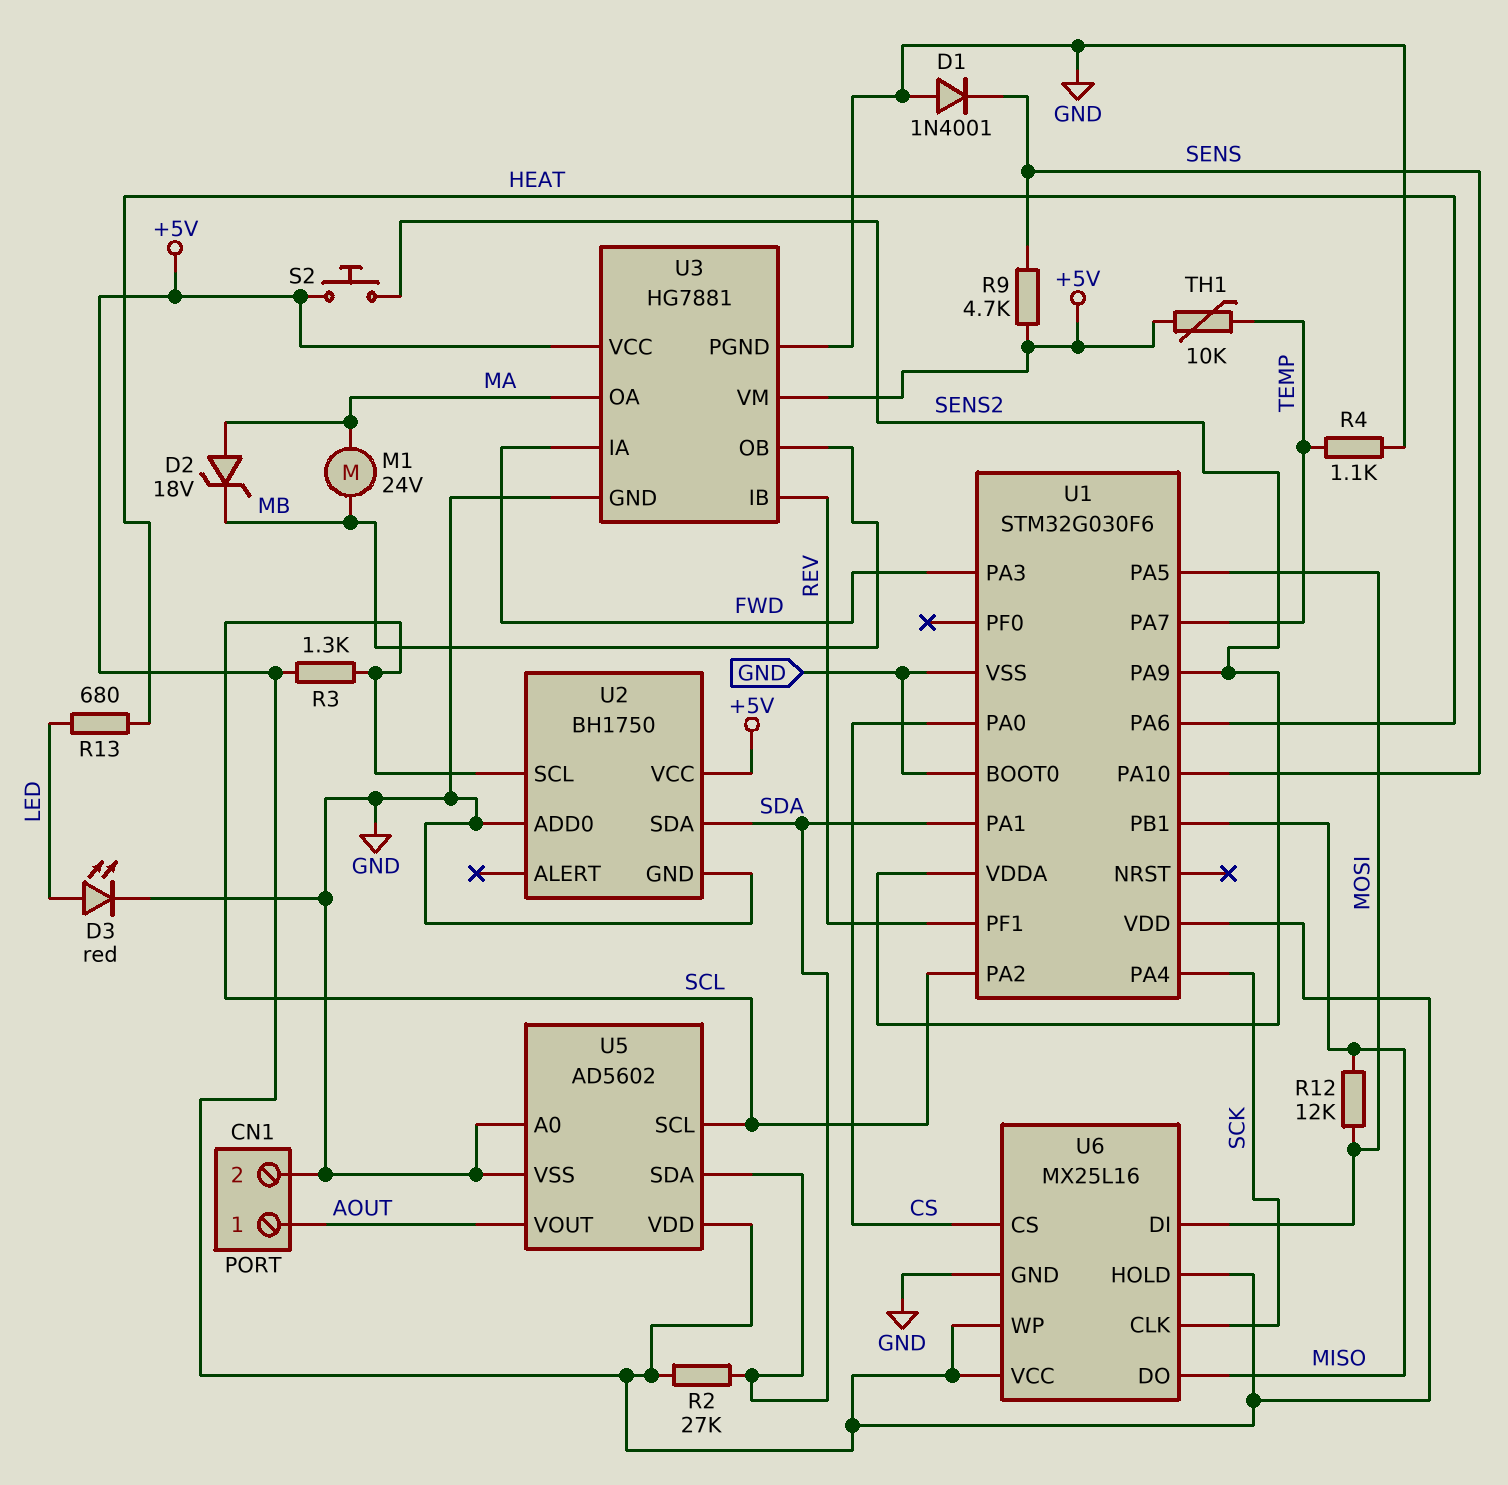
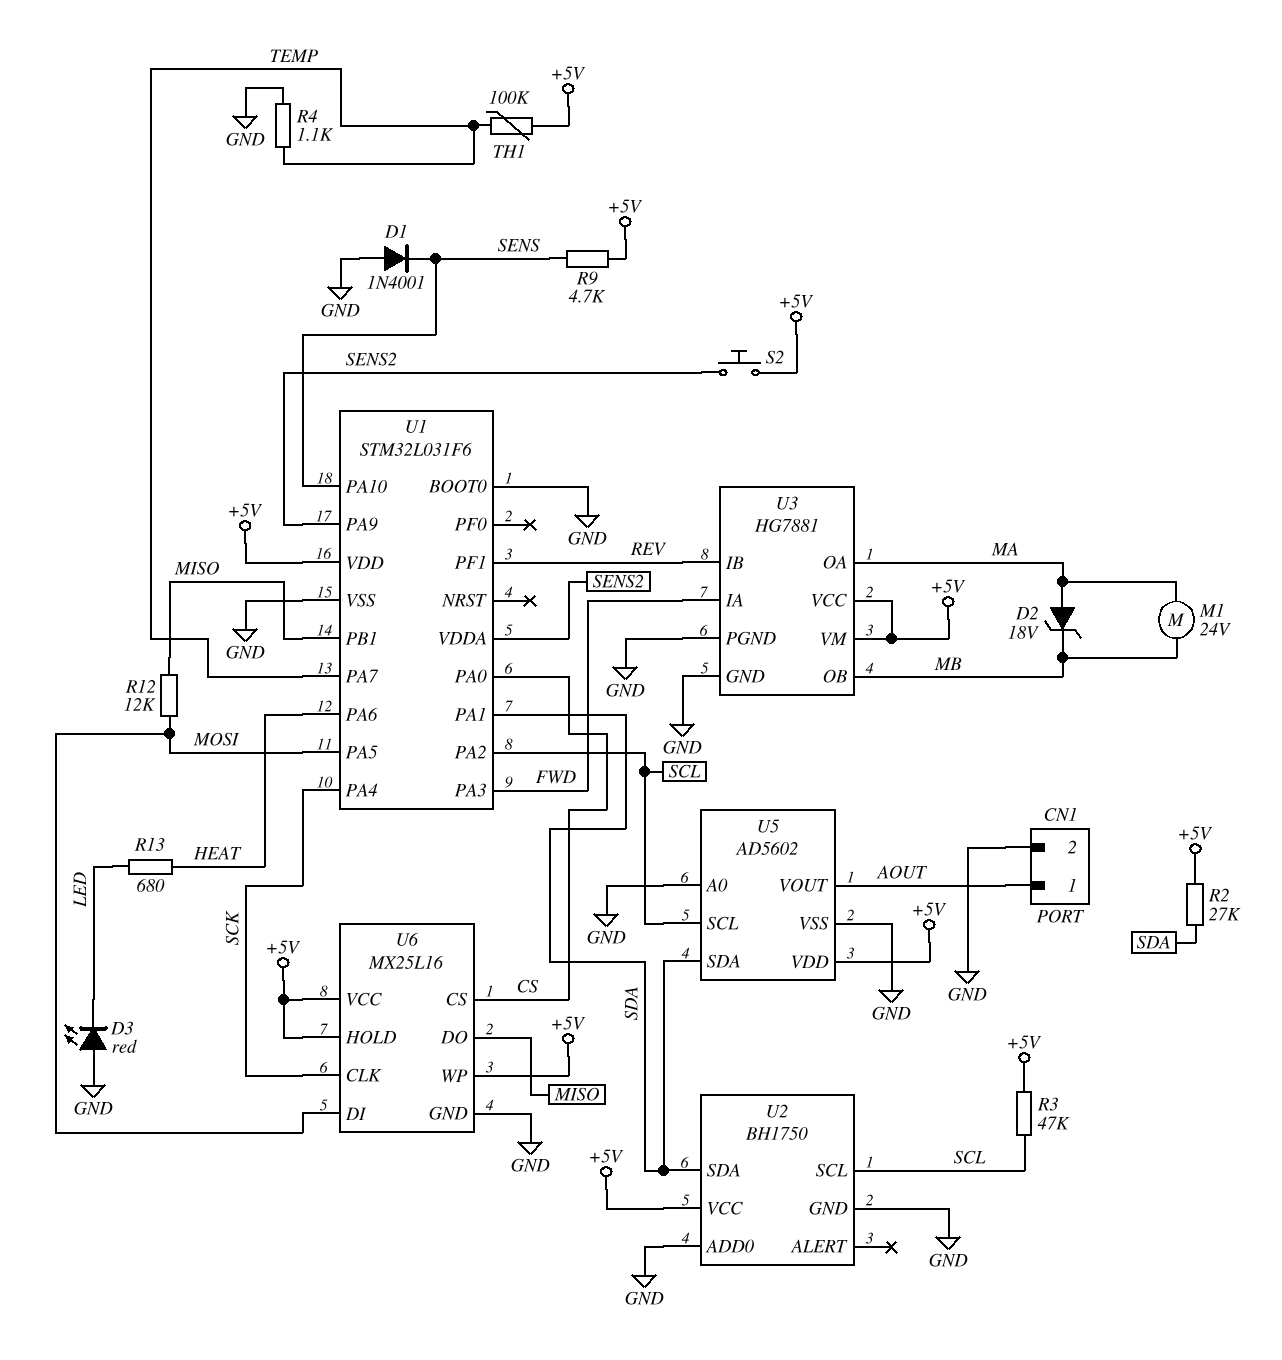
D3: LED red (A LED, K GND) -> LED red (A GND, K LED)
R3: 1.3k (+5V, SCL) -> 47k (+5V, SCL)
TH1: 10k (+5V, TEMP) -> 100k (+5V, TEMP)
U1: STM32G030F6 -> STM32L031F6

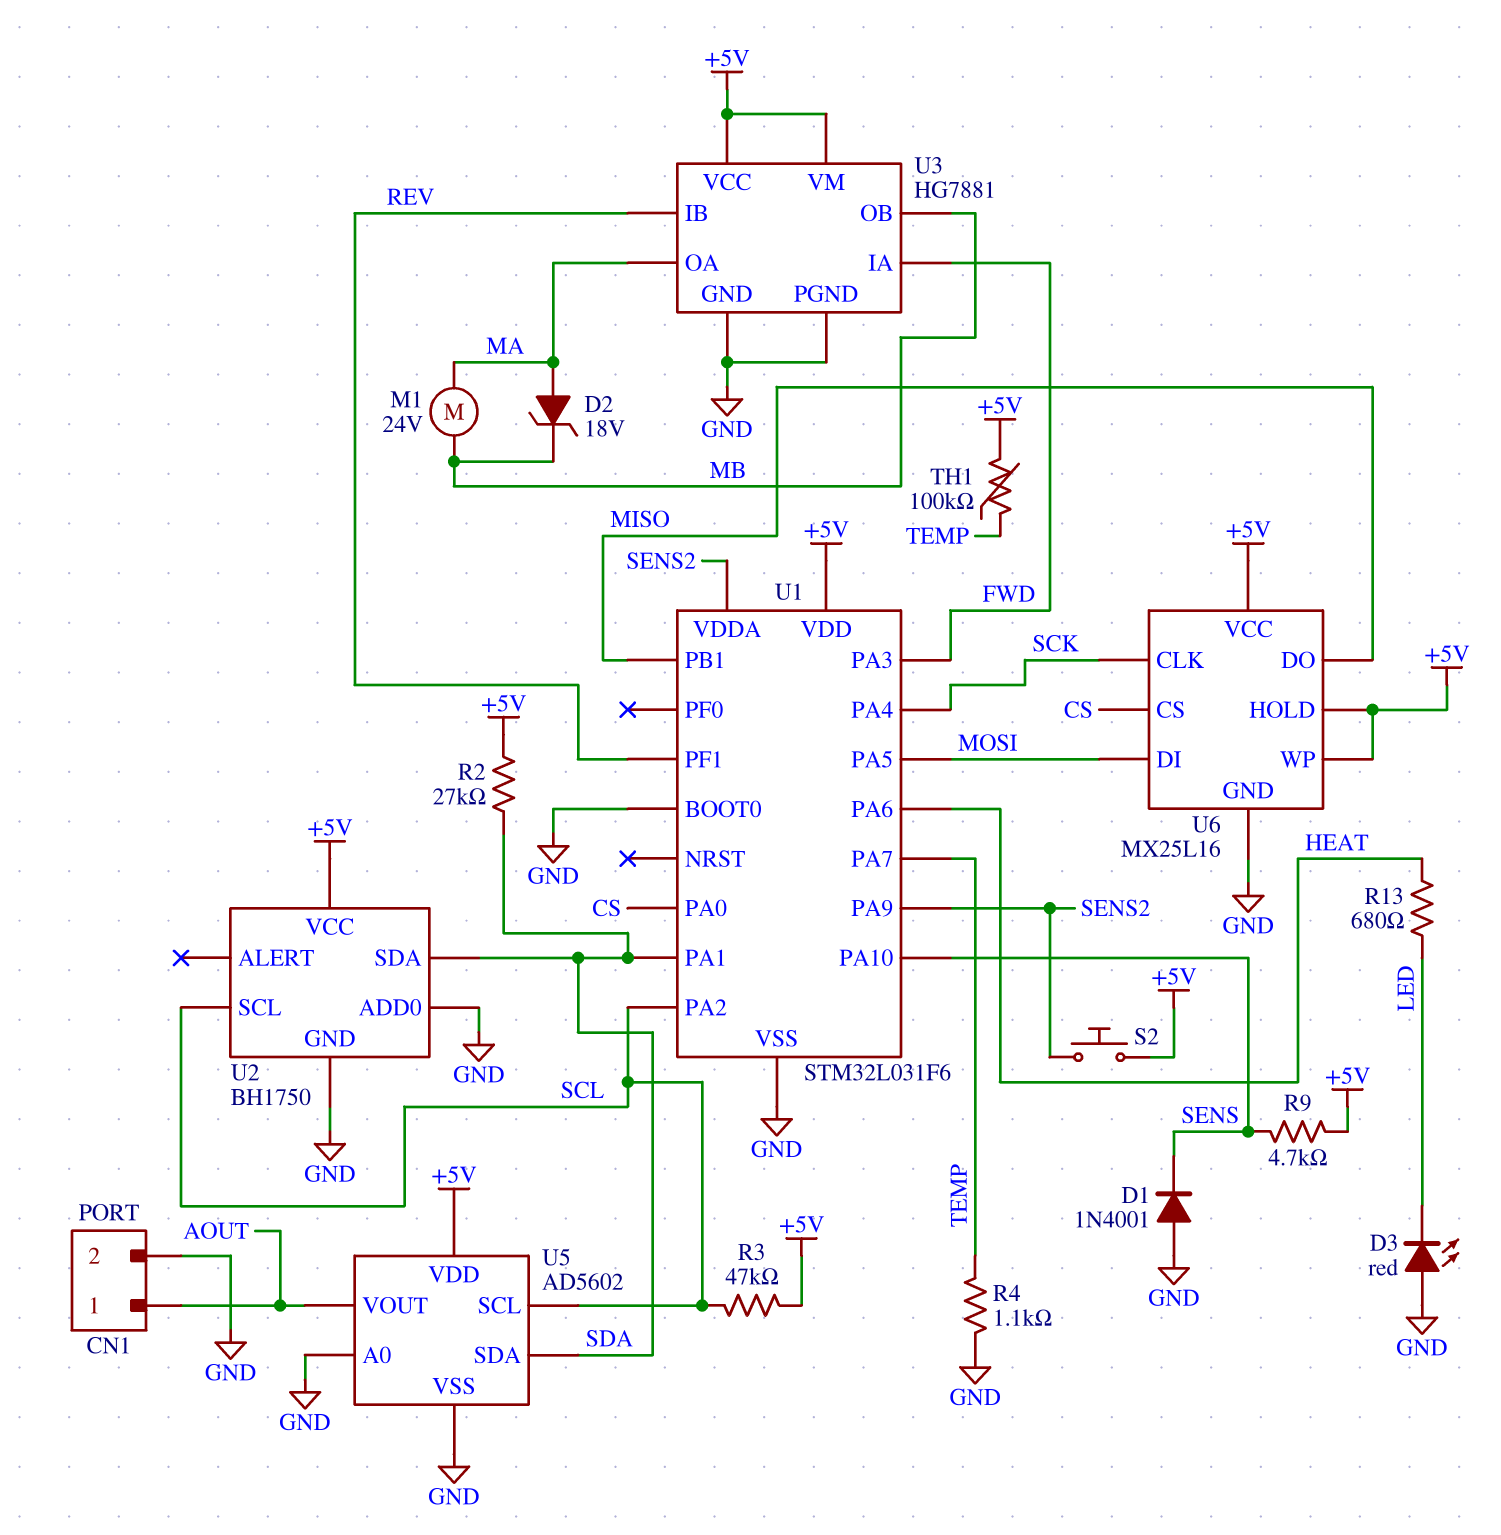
R12: 12k (MISO, MOSI) -> none

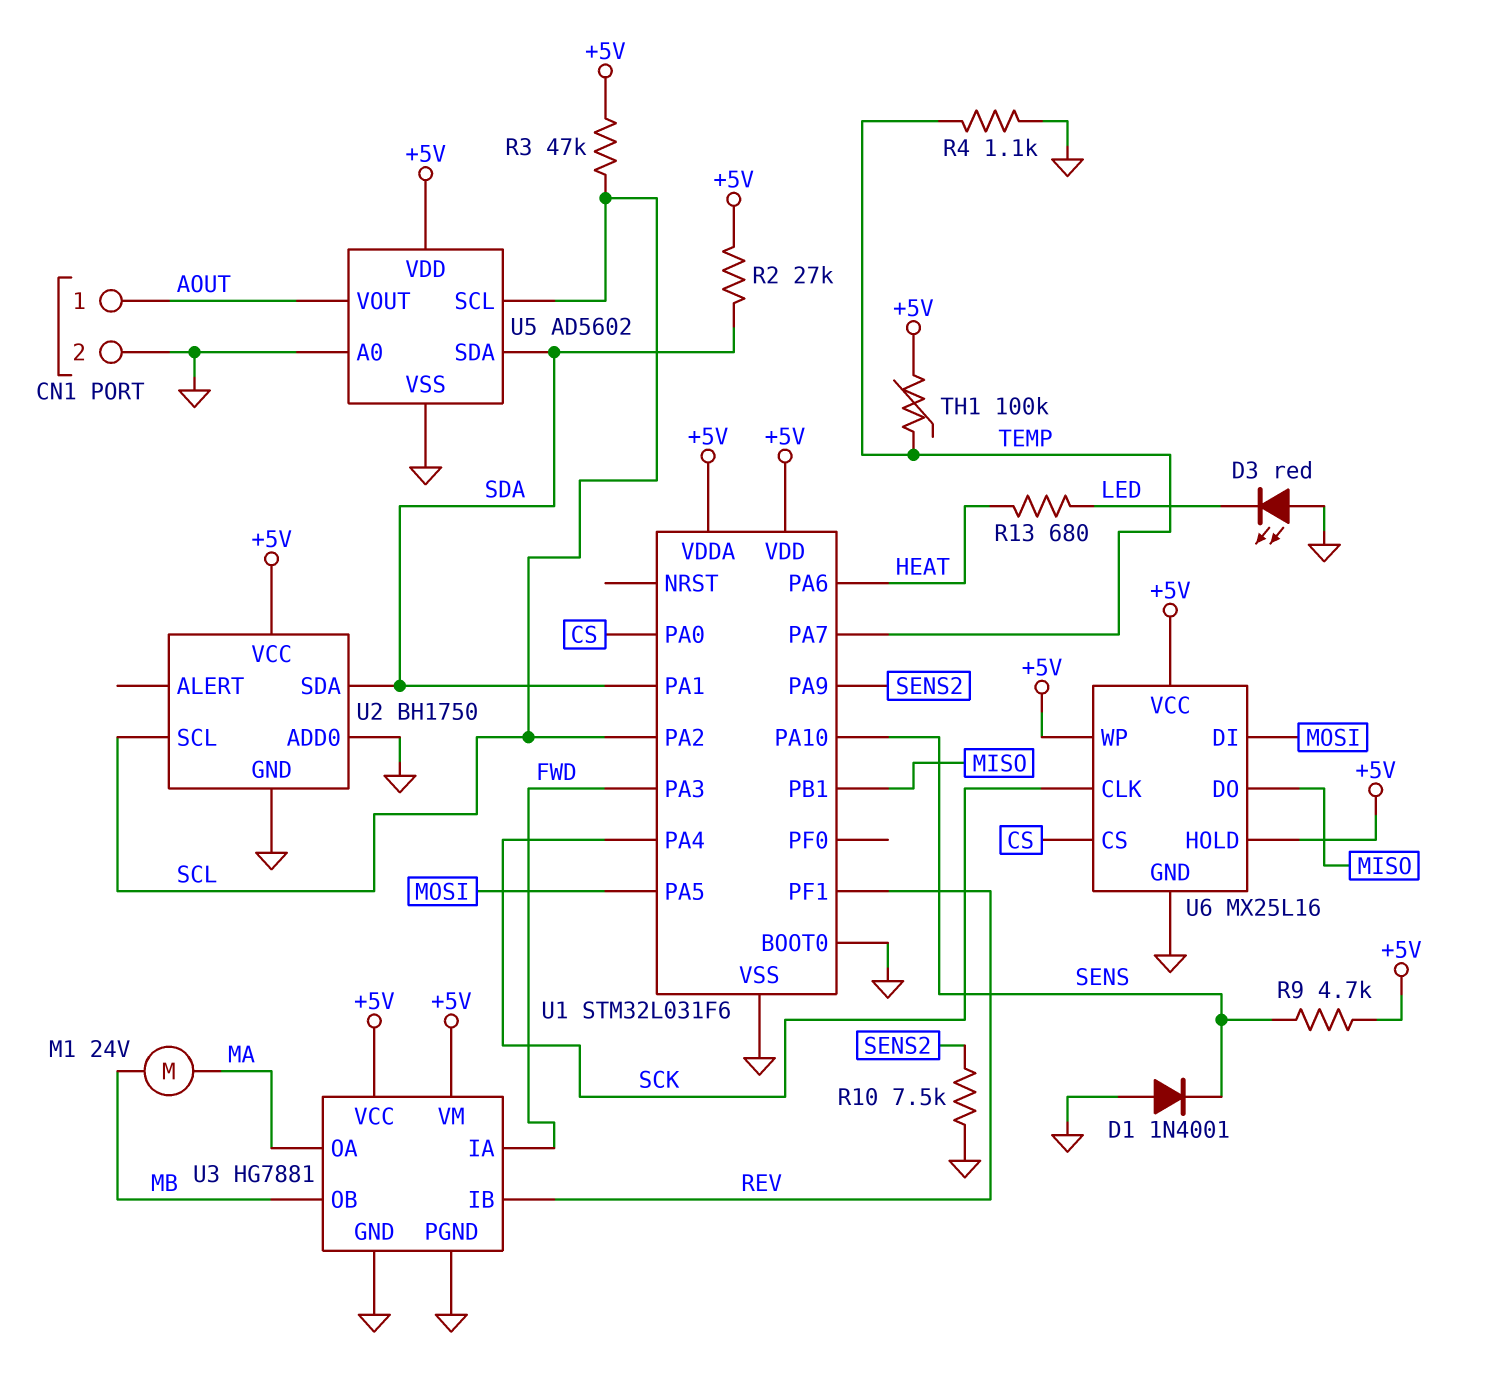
D2: zener 18V (A MA, K MB) -> none
R10: none -> 7.5k (GND, SENS2)
S2: button (+5V, SENS2) -> none
U1 pin VDDA: SENS2 -> +5V

